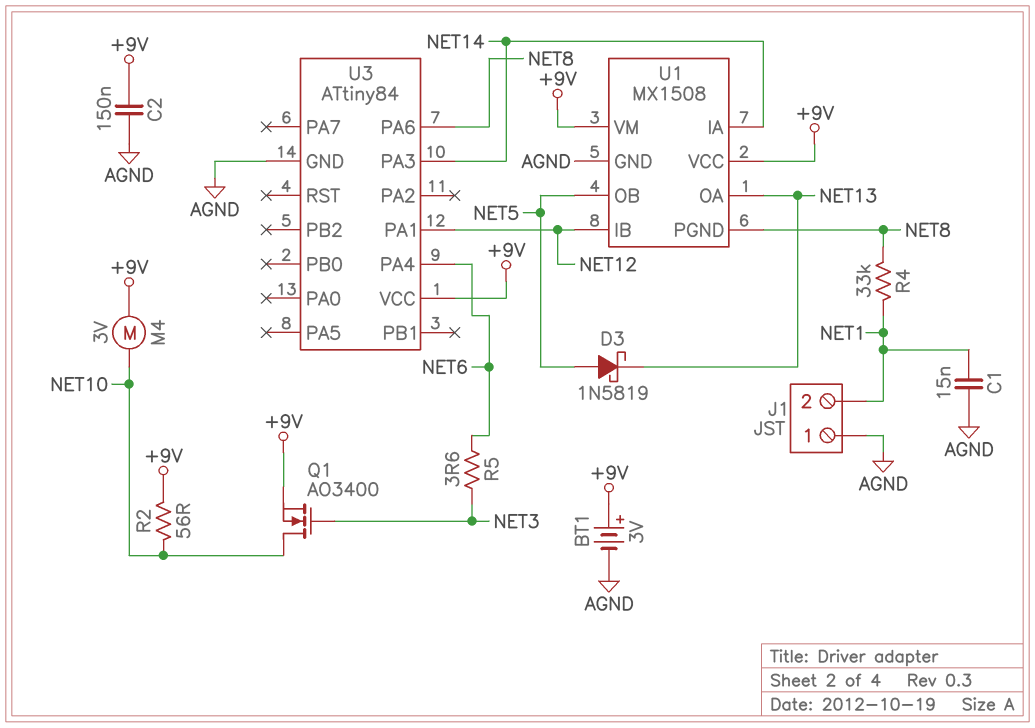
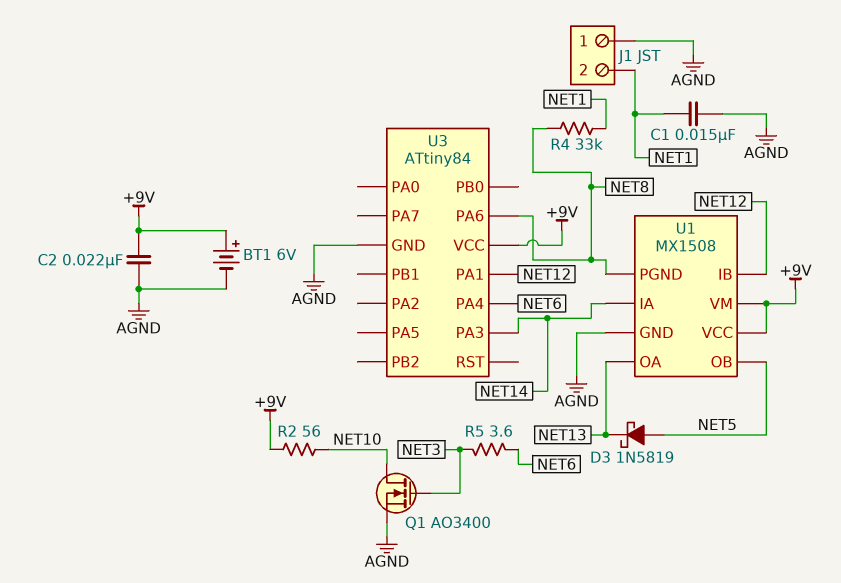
BT1: 3V (plus +9V, minus AGND) -> 6V (plus +9V, minus AGND)
C2: 150nF (+9V, AGND) -> 22nF (+9V, AGND)
M4: motor 3V (+9V, NET10) -> none
Q1: NMOS AO3400 (G NET3, D NET10, S +9V) -> NMOS AO3400 (G NET3, D NET10, S AGND)

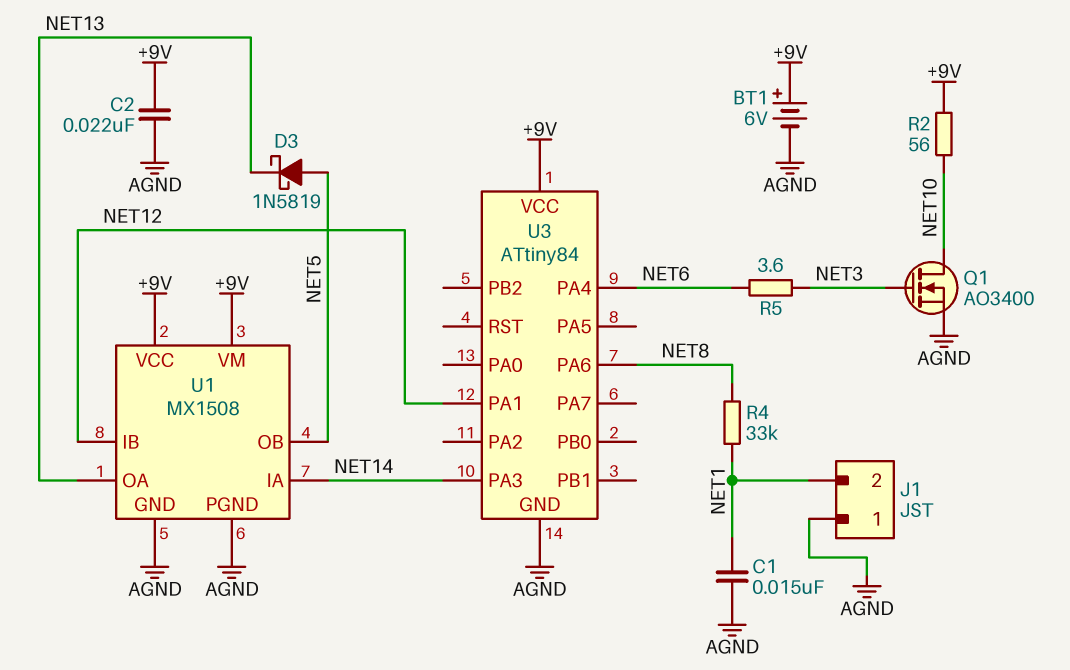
U1 pin PGND: NET8 -> AGND

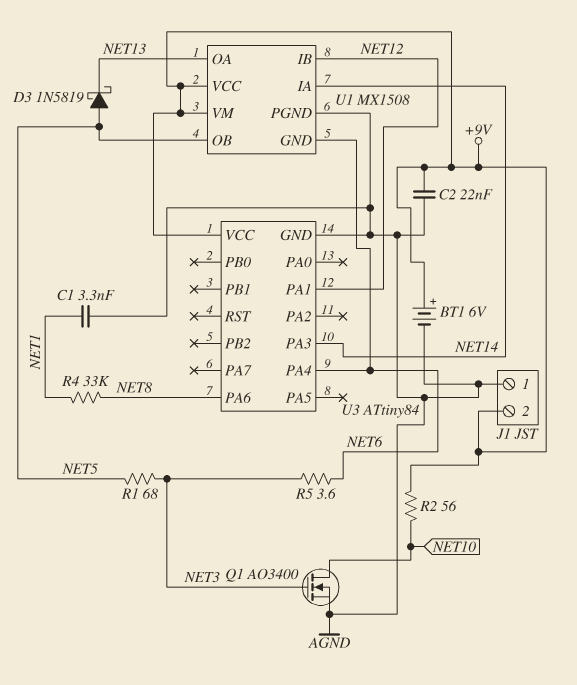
C1: 15nF (AGND, NET1) -> 3.3nF (AGND, NET1)
J1 pin 2: NET1 -> +9V
R1: none -> 68 (NET3, NET5)
U1 pin GND: AGND -> NET6

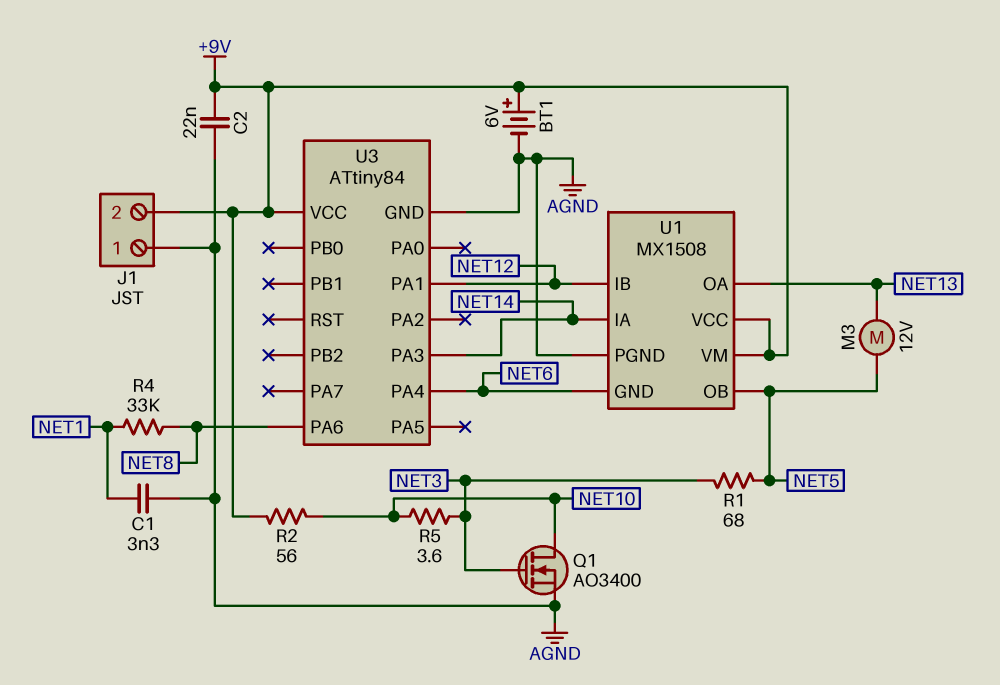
D3: schottky 1N5819 (A NET5, K NET13) -> none
M3: none -> motor 12V (NET5, NET13)
R5: 3.6 (NET3, NET6) -> 3.6 (NET3, NET10)

